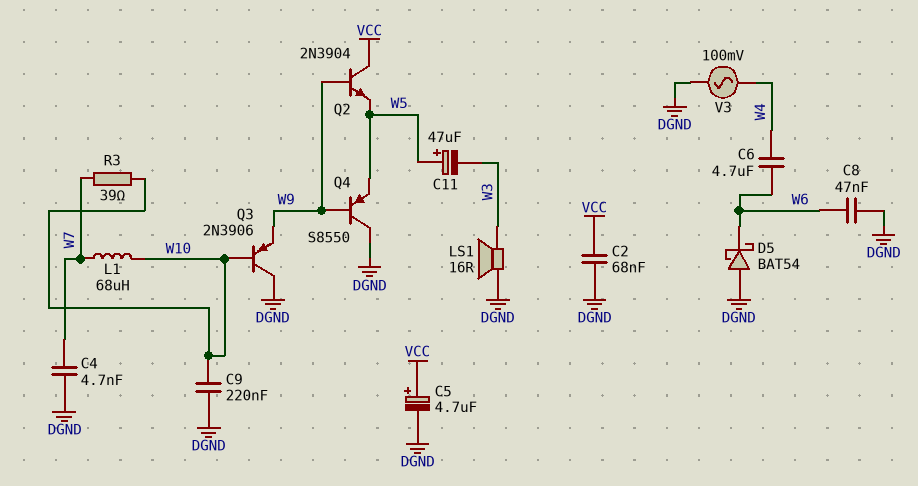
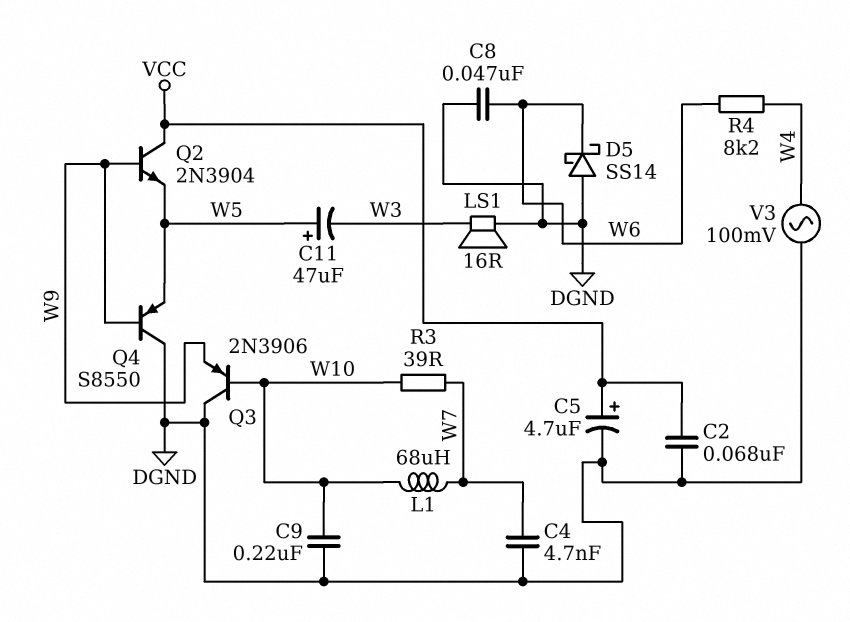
C6: 4.7uF (W4, W6) -> none
D5: schottky BAT54 (A DGND, K W6) -> schottky SS14 (A DGND, K W6)
R4: none -> 8.2k (W4, W6)

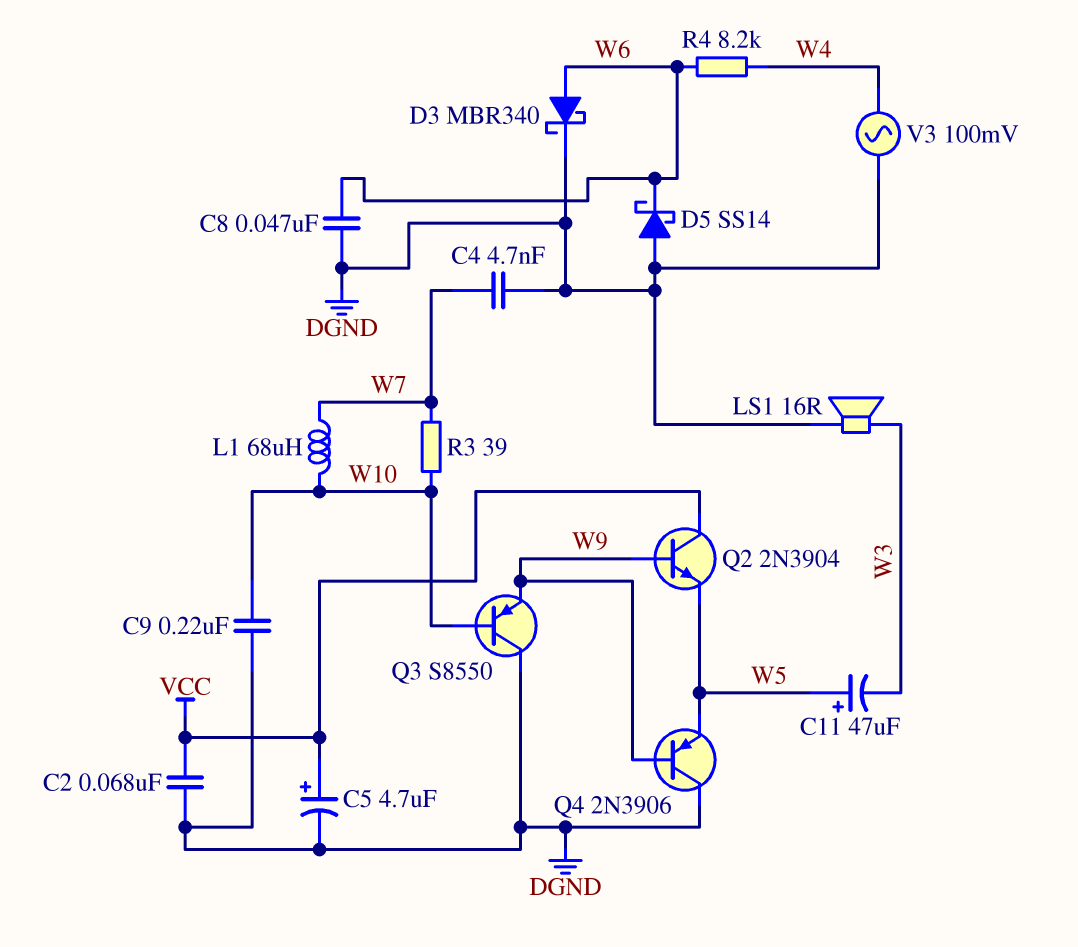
D3: none -> schottky MBR340 (A W6, K DGND)
Q3: PNP 2N3906 (B W10, C DGND, E W9) -> PNP S8550 (B W10, C DGND, E W9)
Q4: PNP S8550 (B W9, C DGND, E W5) -> PNP 2N3906 (B W9, C DGND, E W5)

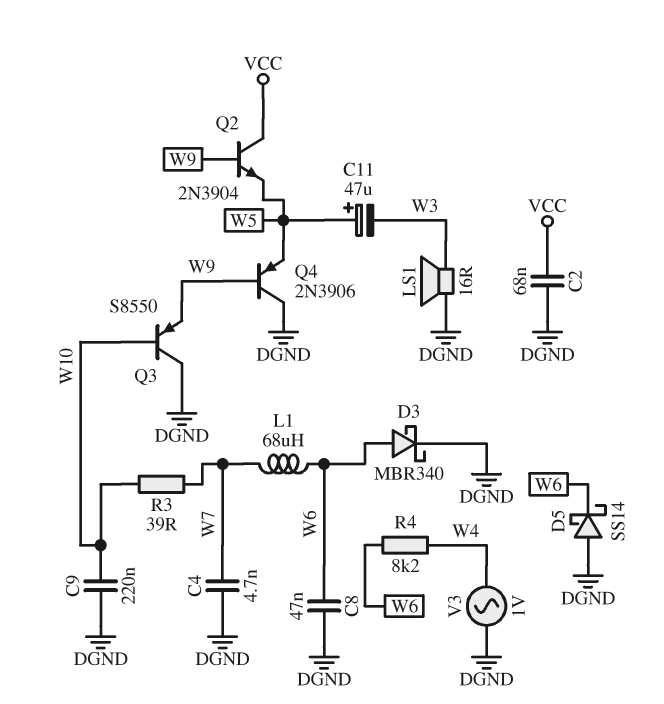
C5: 4.7uF (plus VCC, minus DGND) -> none
L1: 68uH (W7, W10) -> 68uH (W6, W7)
V3: AC 100mV (DGND, W4) -> AC 1V (DGND, W4)

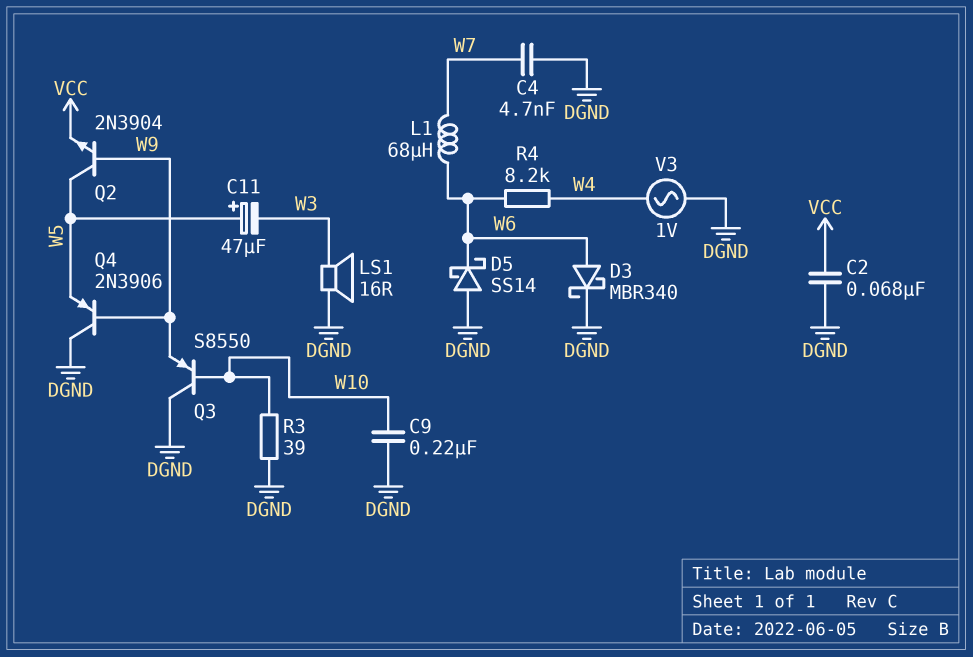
C8: 47nF (DGND, W6) -> none
Q2: NPN 2N3904 (B W9, C VCC, E W5) -> NPN 2N3904 (B W9, C W5, E VCC)
R3: 39 (W7, W10) -> 39 (DGND, W10)

